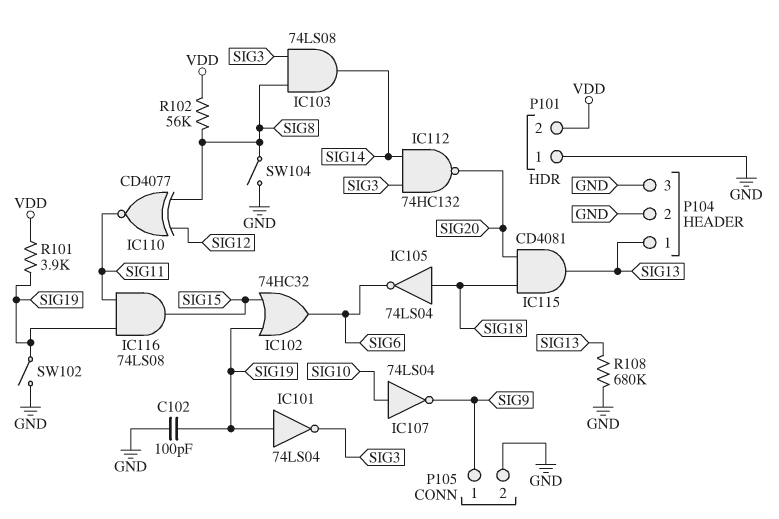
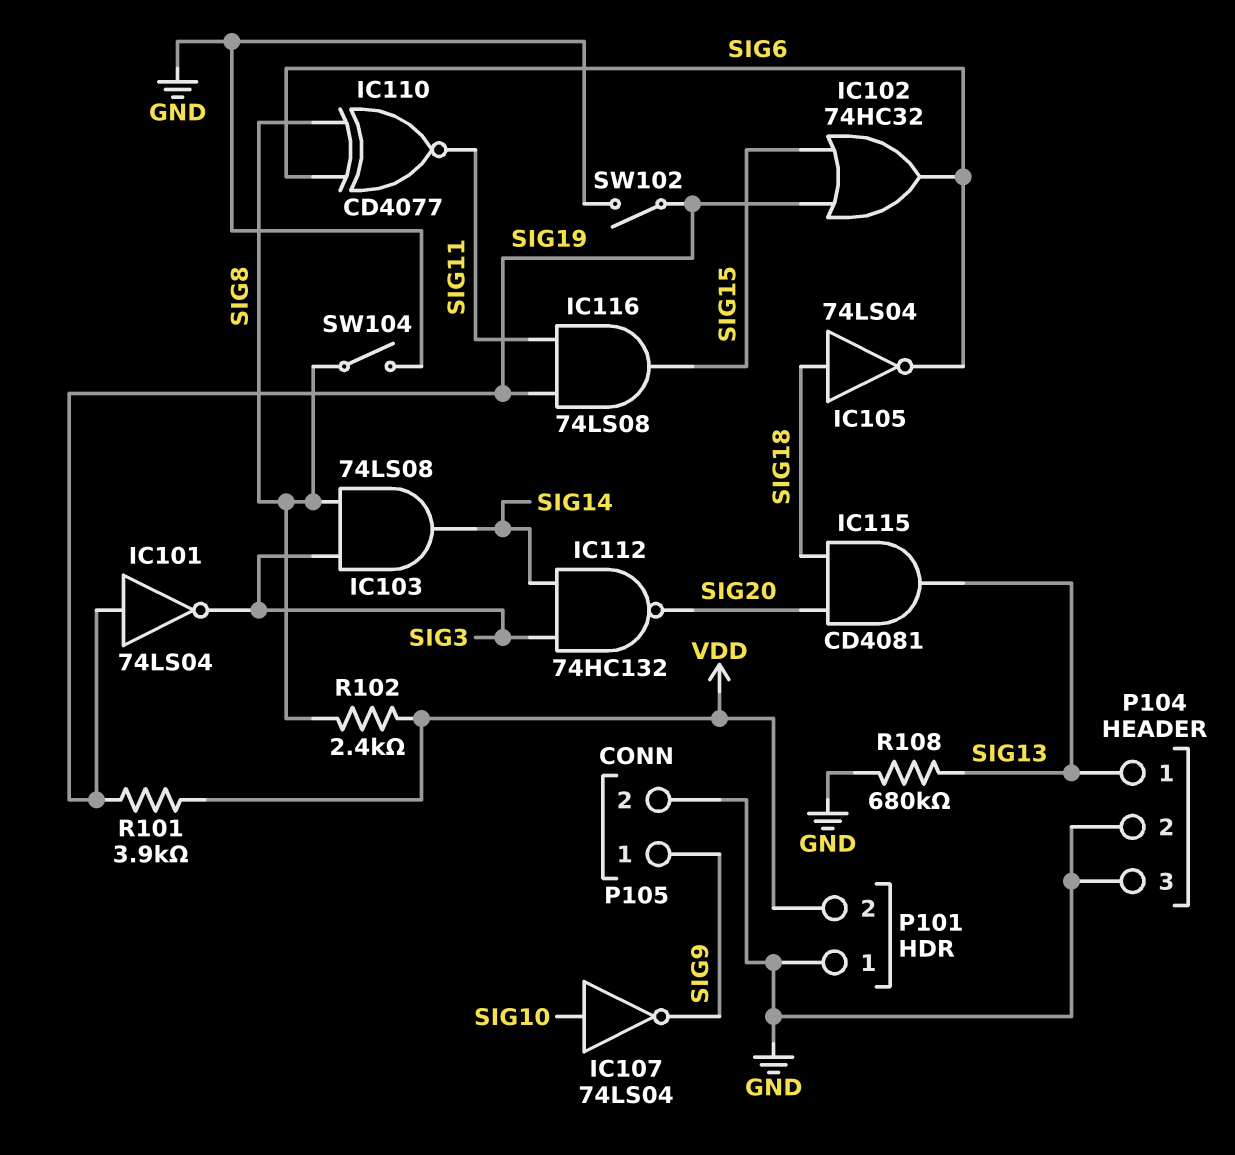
C102: 100pF (GND, SIG19) -> none
IC110: XNOR CD4077 (in SIG8, in SIG12, out SIG11) -> XNOR CD4077 (in SIG6, in SIG8, out SIG11)
R102: 56k (SIG8, VDD) -> 2.4k (SIG8, VDD)

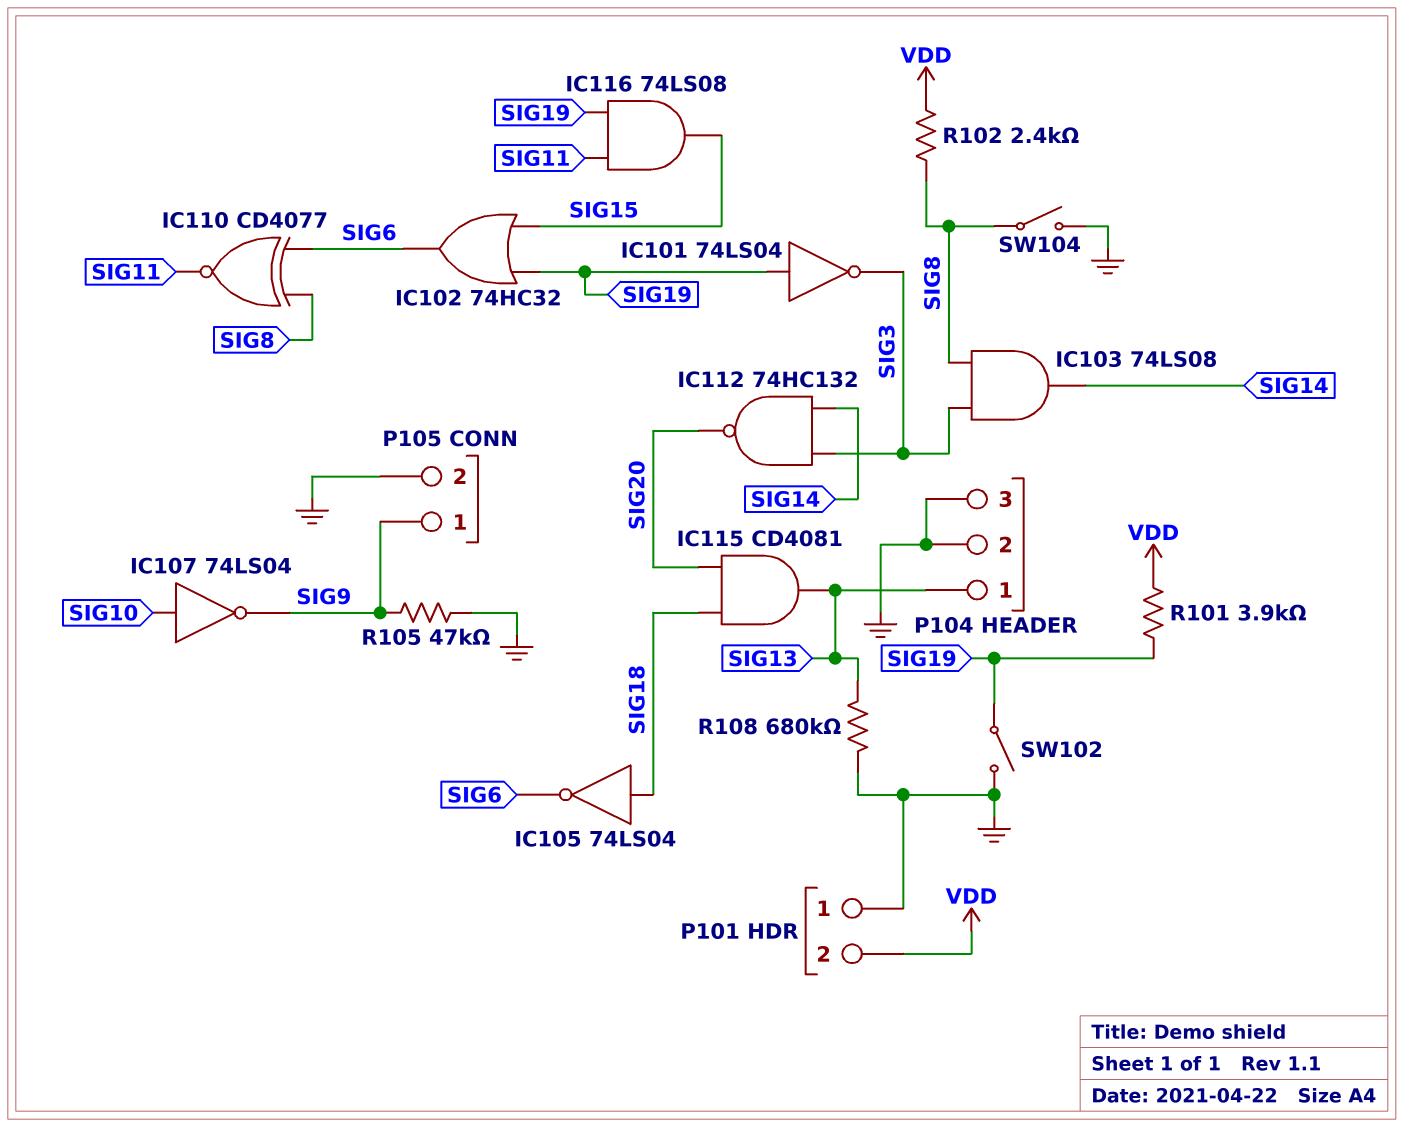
R105: none -> 47k (GND, SIG9)

